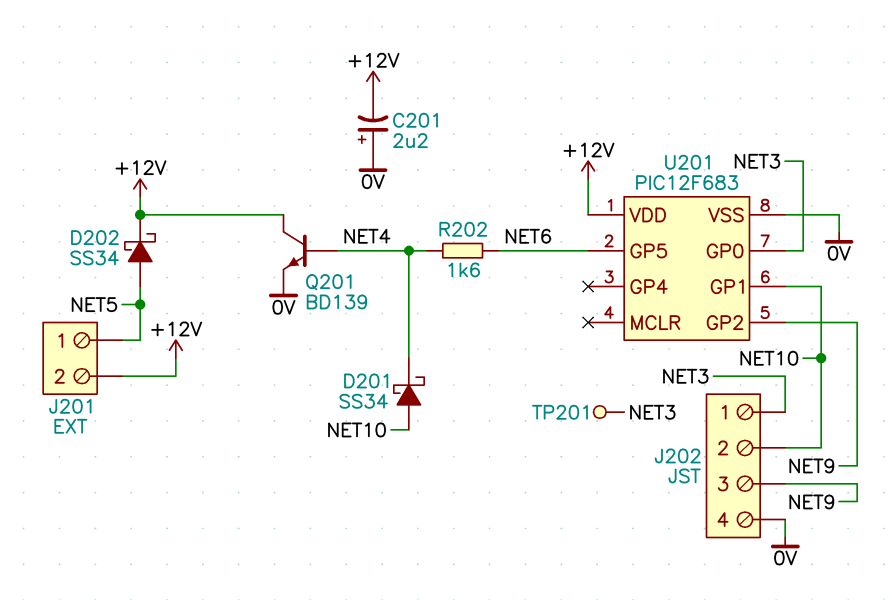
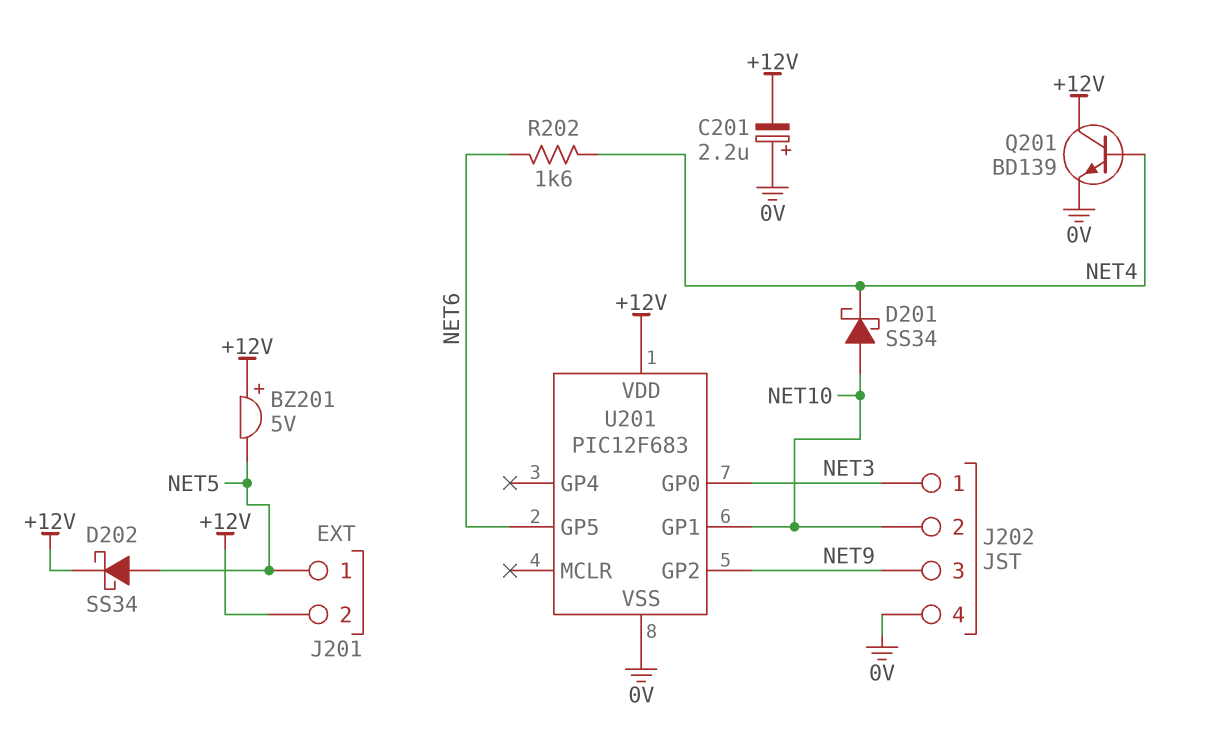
BZ201: none -> buzzer 5V (plus +12V, minus NET5)
TP201: test point (NET3) -> none

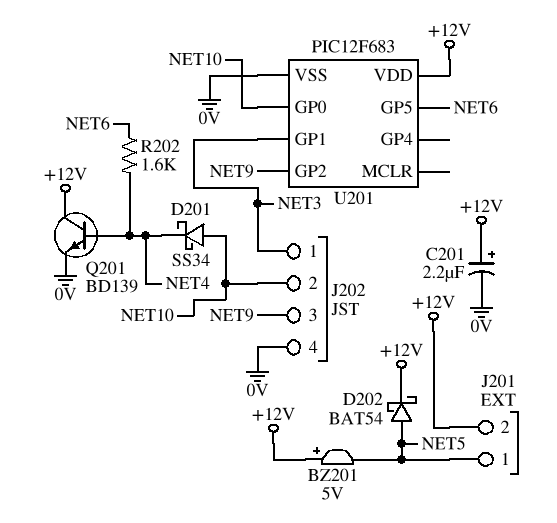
C201: 2.2uF (plus 0V, minus +12V) -> 2.2uF (plus +12V, minus 0V)
D202: schottky SS34 (A NET5, K +12V) -> schottky BAT54 (A NET5, K +12V)
U201 pin GP0: NET3 -> NET10
U201 pin GP1: NET10 -> NET3

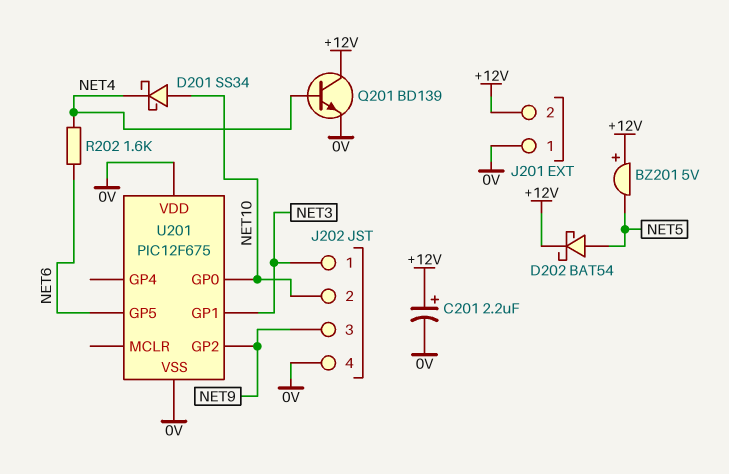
J201 pin 1: NET5 -> 0V
U201: PIC12F683 -> PIC12F675
U201 pin VDD: +12V -> 0V

